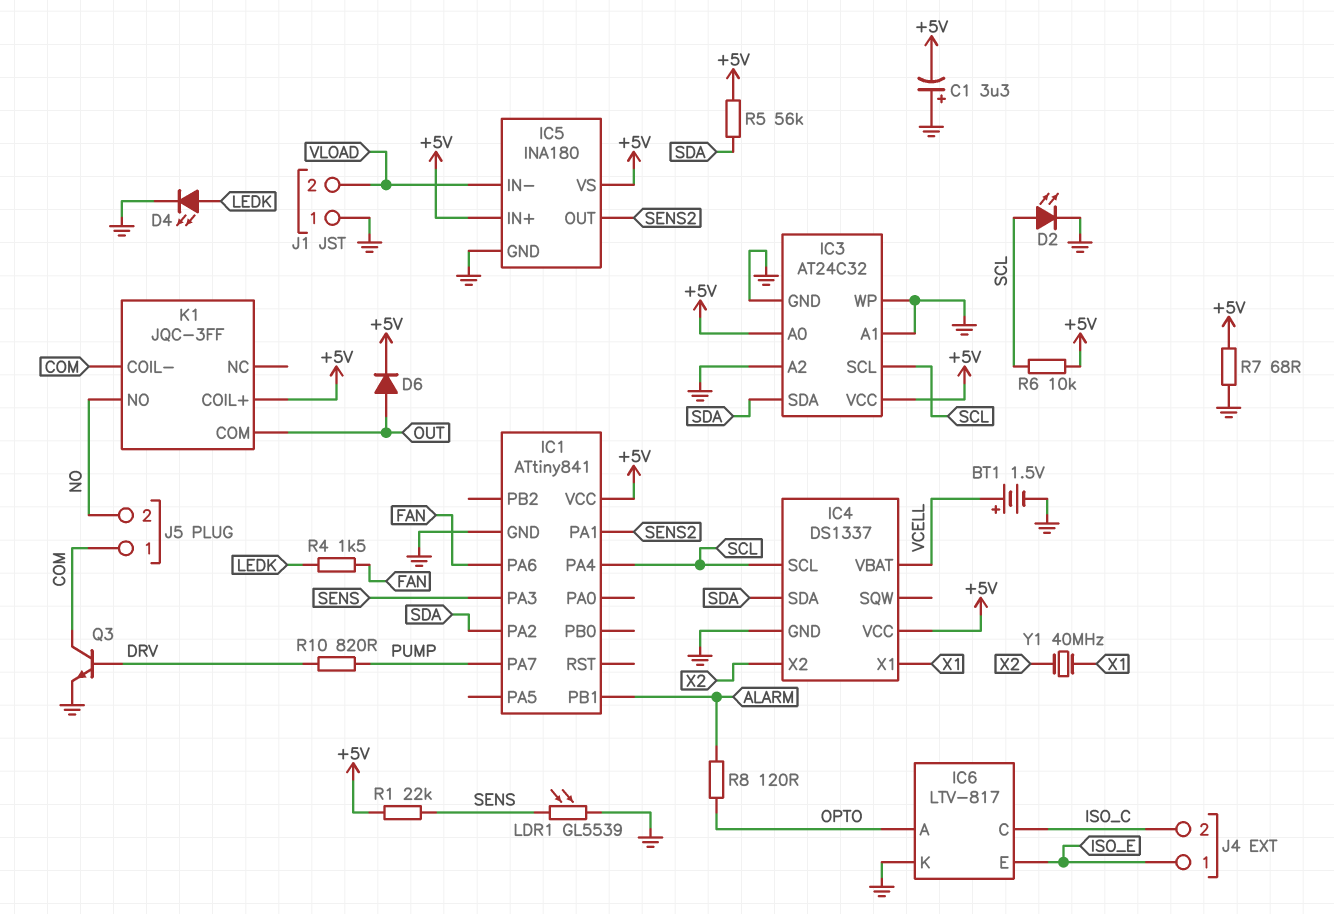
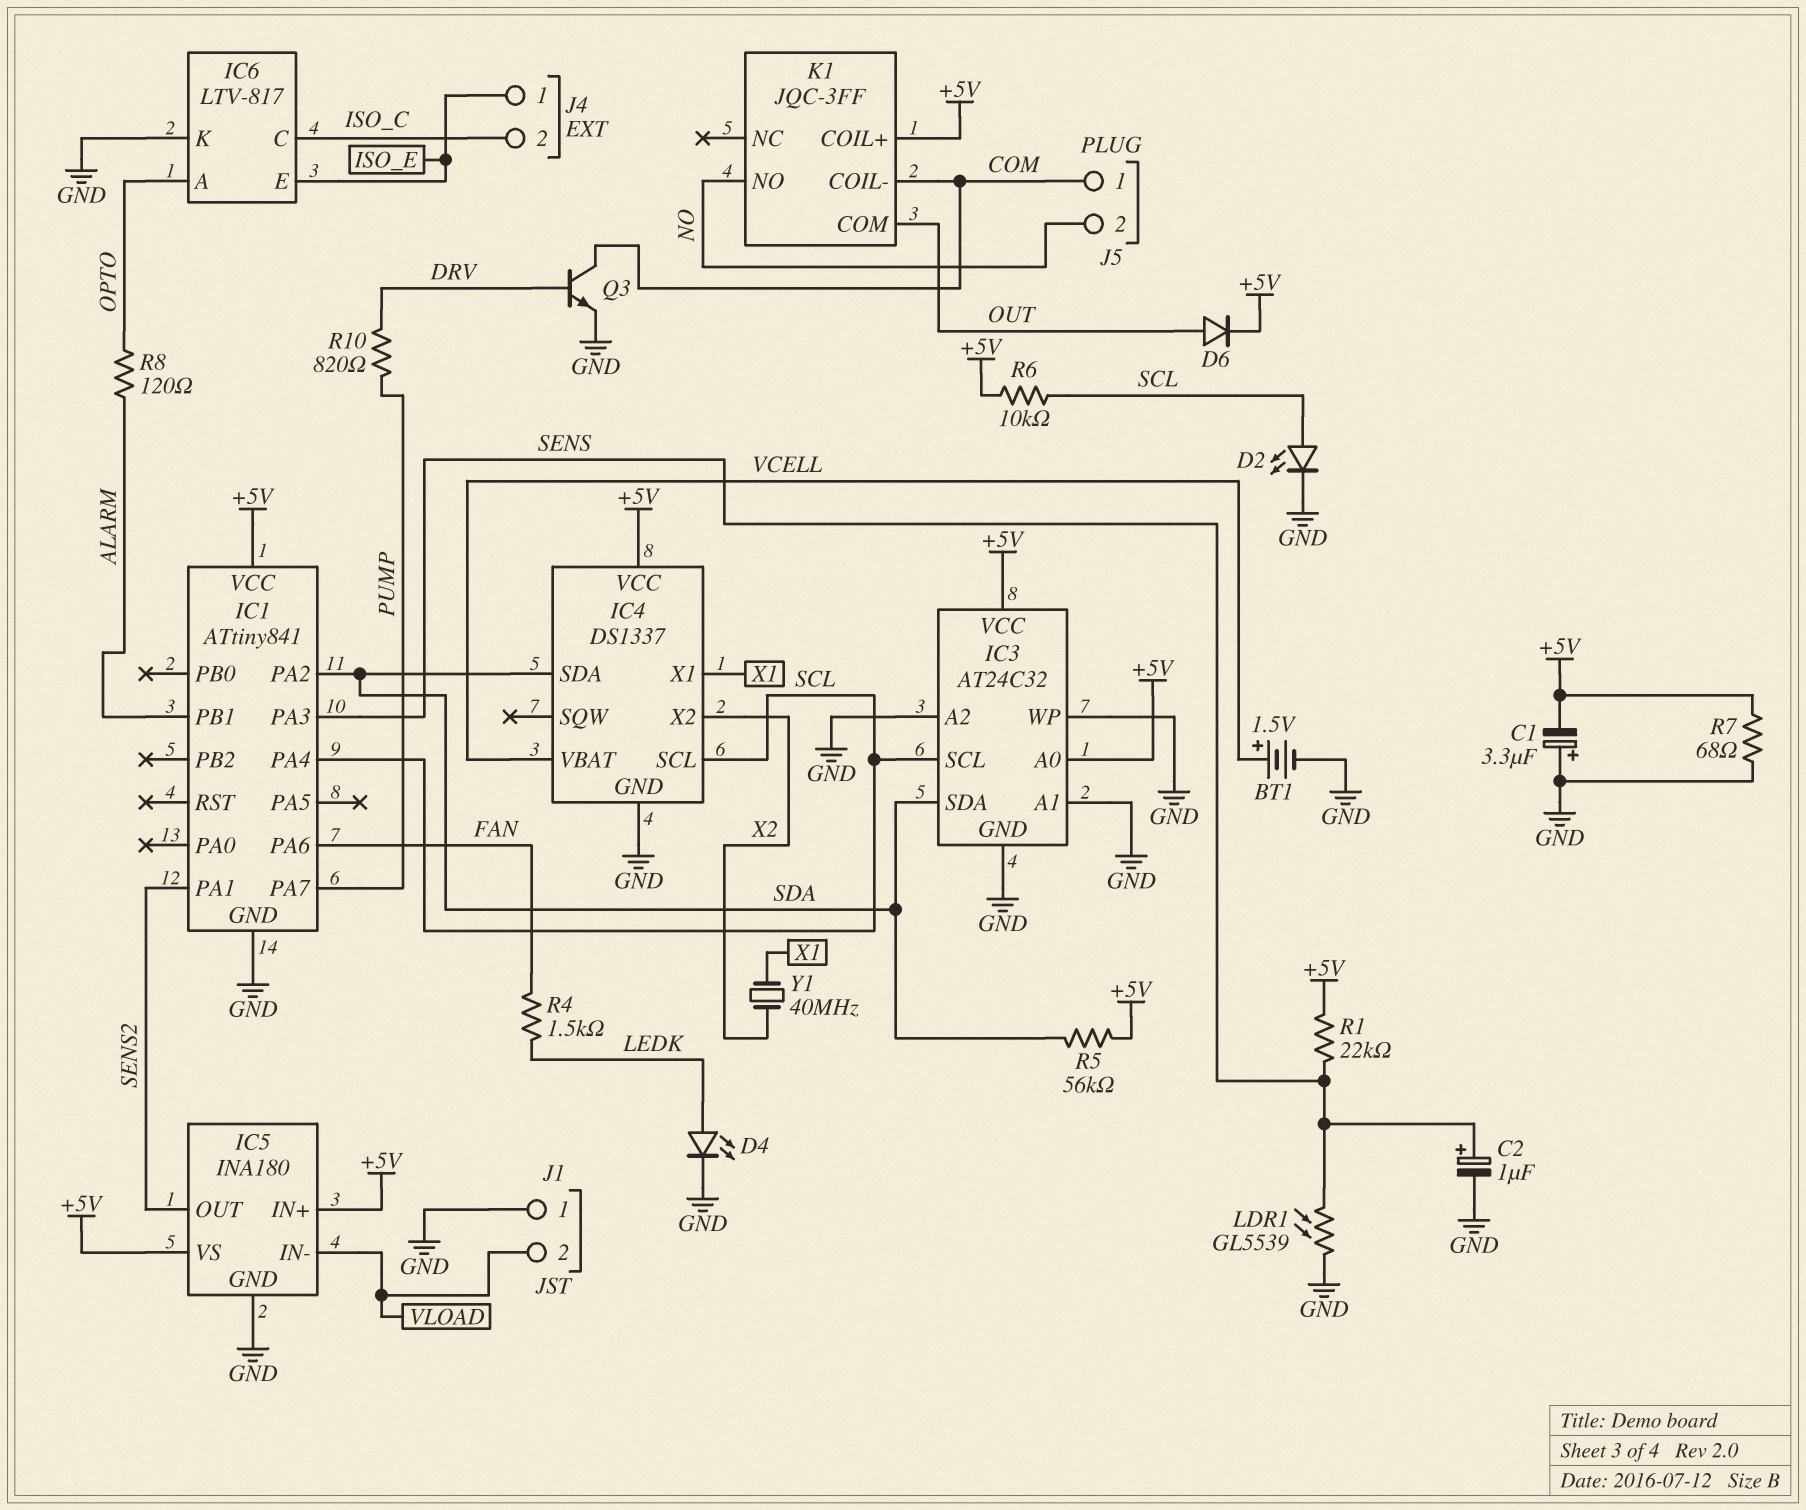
C2: none -> 1uF (plus SENS, minus GND)

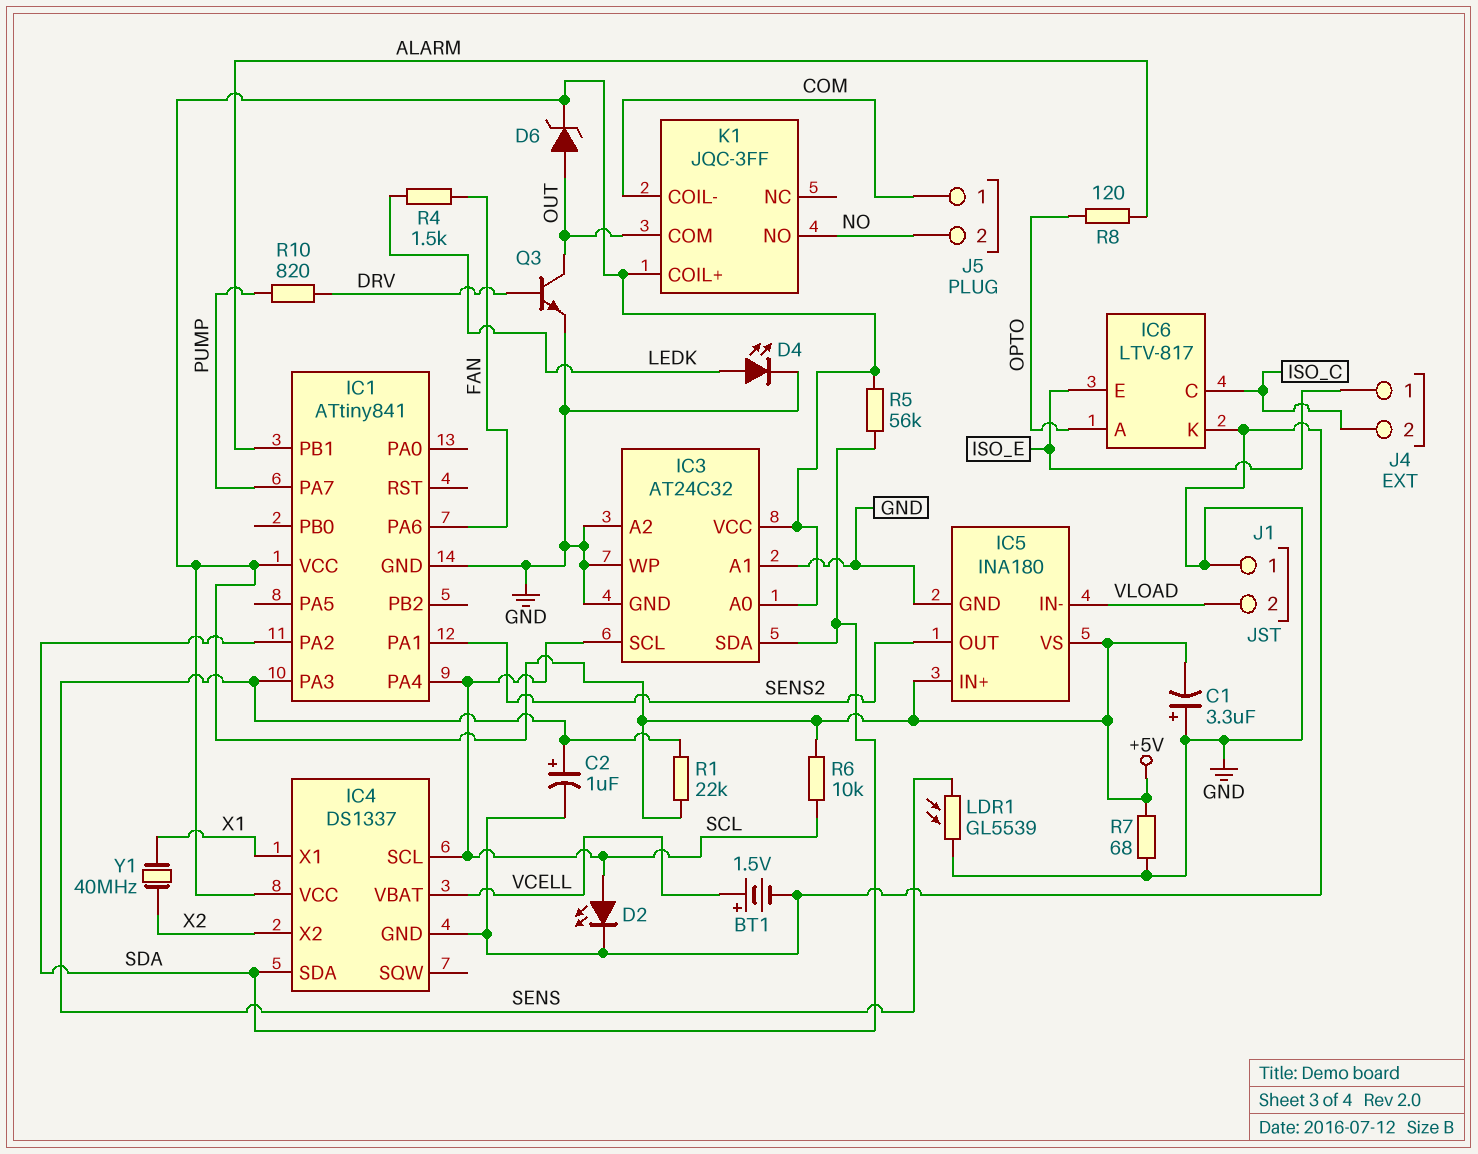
D6: diode (A OUT, K +5V) -> zener (A OUT, K +5V)
Q3: NPN (B DRV, C COM, E GND) -> NPN (B DRV, C OUT, E GND)

